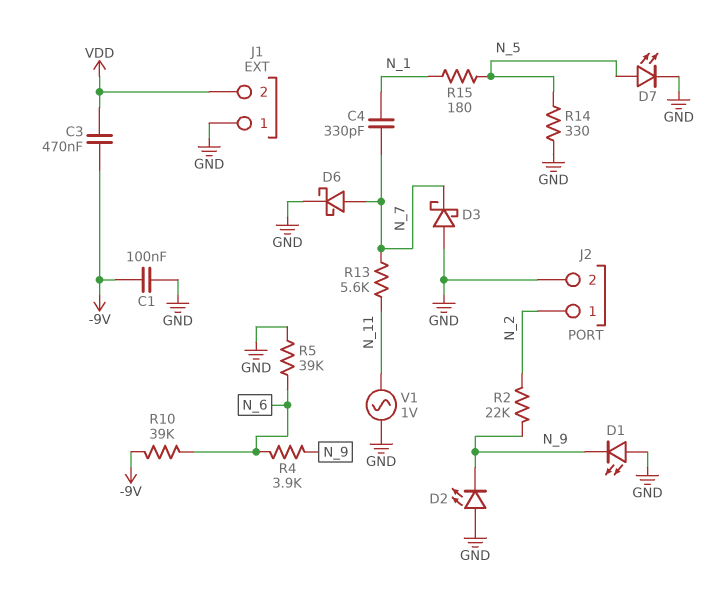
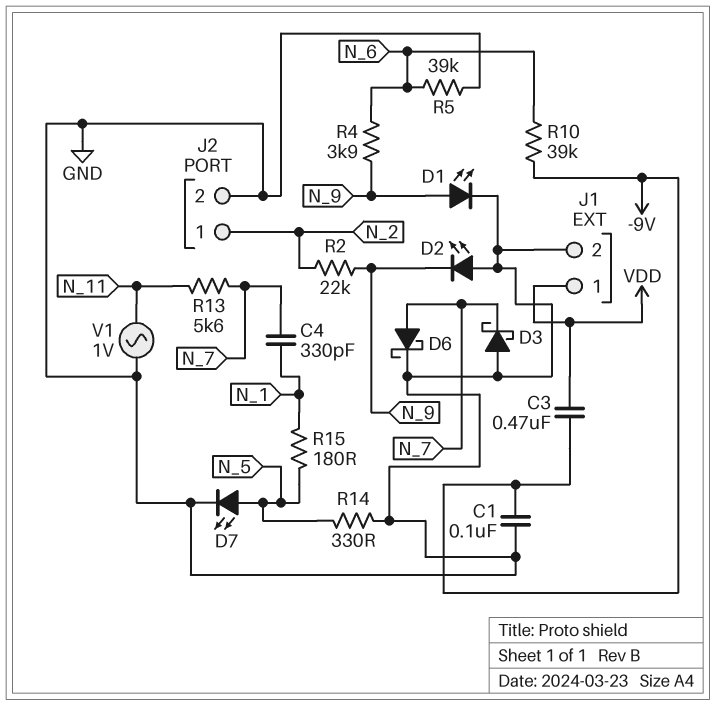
D1: LED (A GND, K N_9) -> LED (A N_9, K GND)
J1 pin 1: GND -> VDD
J1 pin 2: VDD -> GND

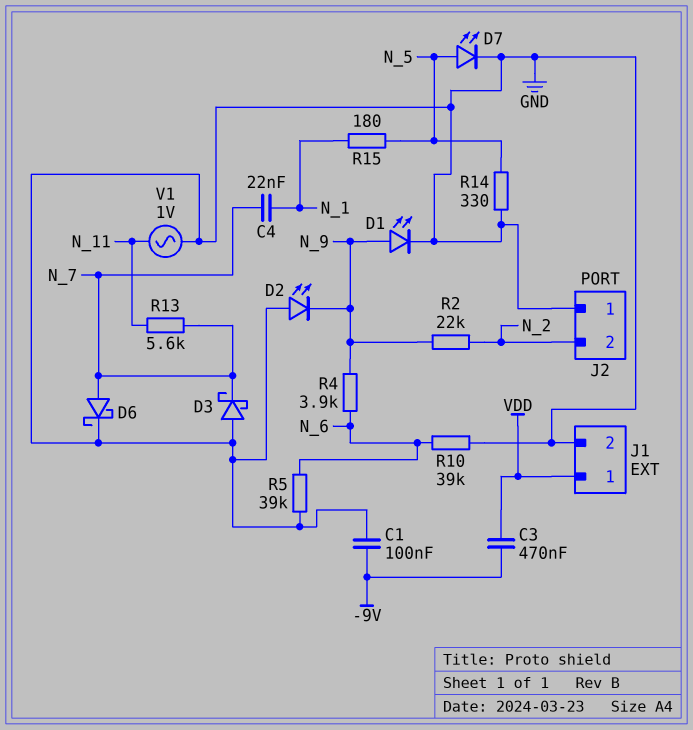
C4: 330pF (N_1, N_7) -> 22nF (N_1, N_7)
J2 pin 1: N_2 -> GND
J2 pin 2: GND -> N_2
R10: 39k (-9V, N_6) -> 39k (GND, N_6)

